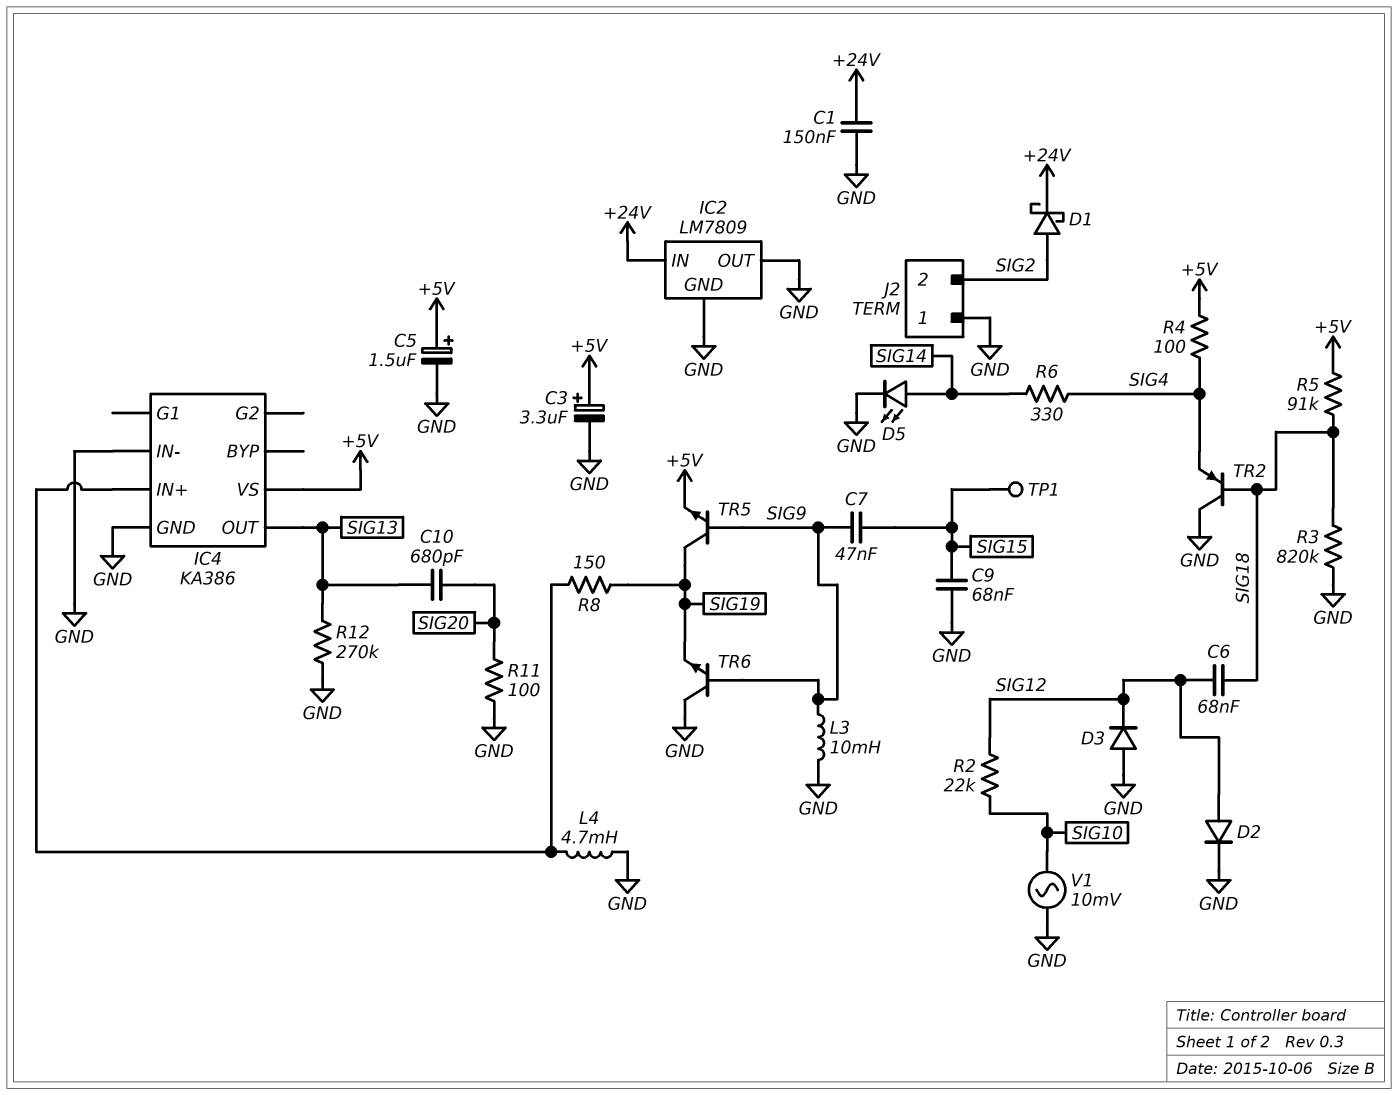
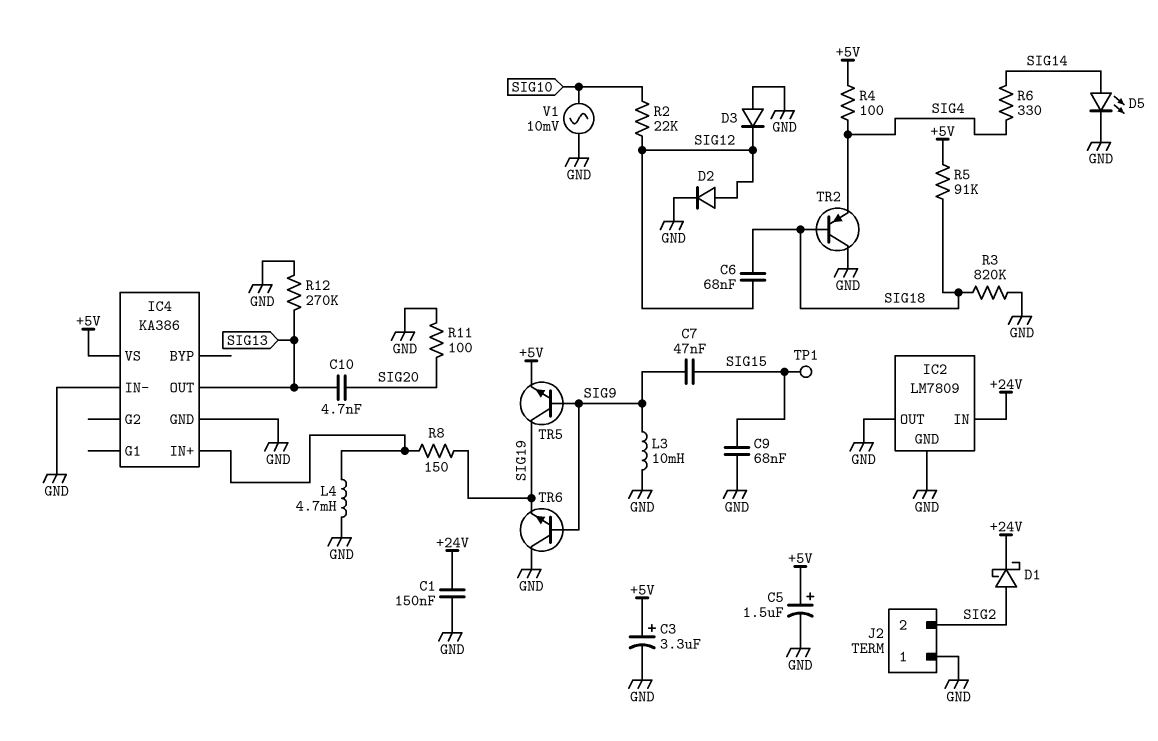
C10: 680pF (SIG13, SIG20) -> 4.7nF (SIG13, SIG20)

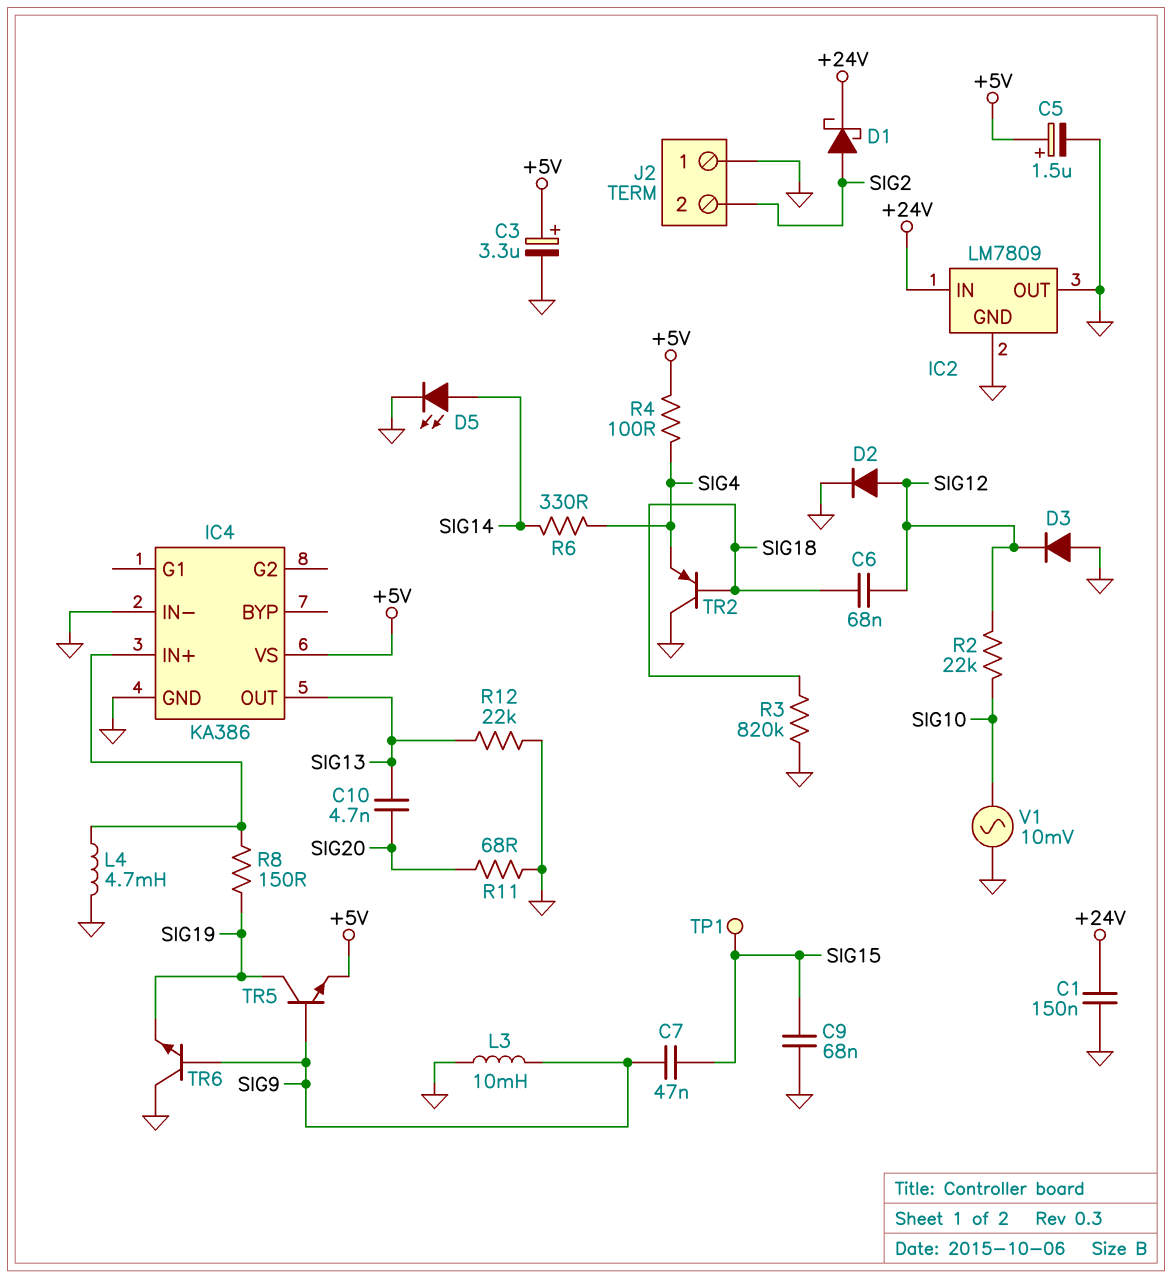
R5: 91k (+5V, SIG18) -> none
R11: 100 (GND, SIG20) -> 68 (GND, SIG20)
R12: 270k (GND, SIG13) -> 22k (GND, SIG13)

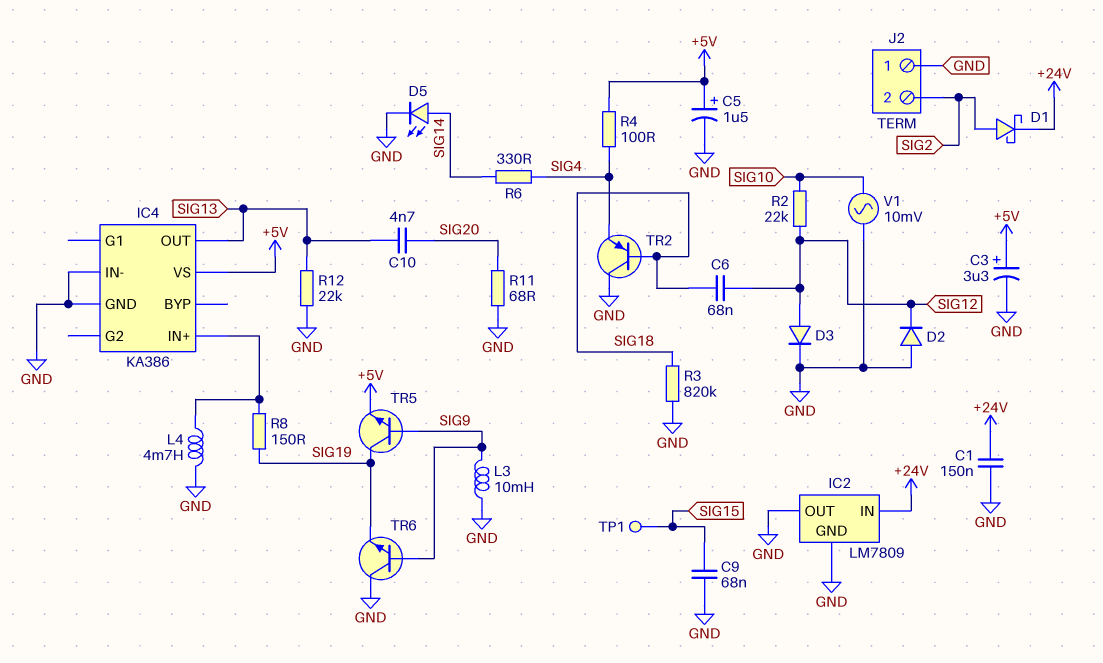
C7: 47nF (SIG9, SIG15) -> none
D2: diode (A SIG12, K GND) -> diode (A GND, K SIG12)
D3: diode (A GND, K SIG12) -> diode (A SIG12, K GND)

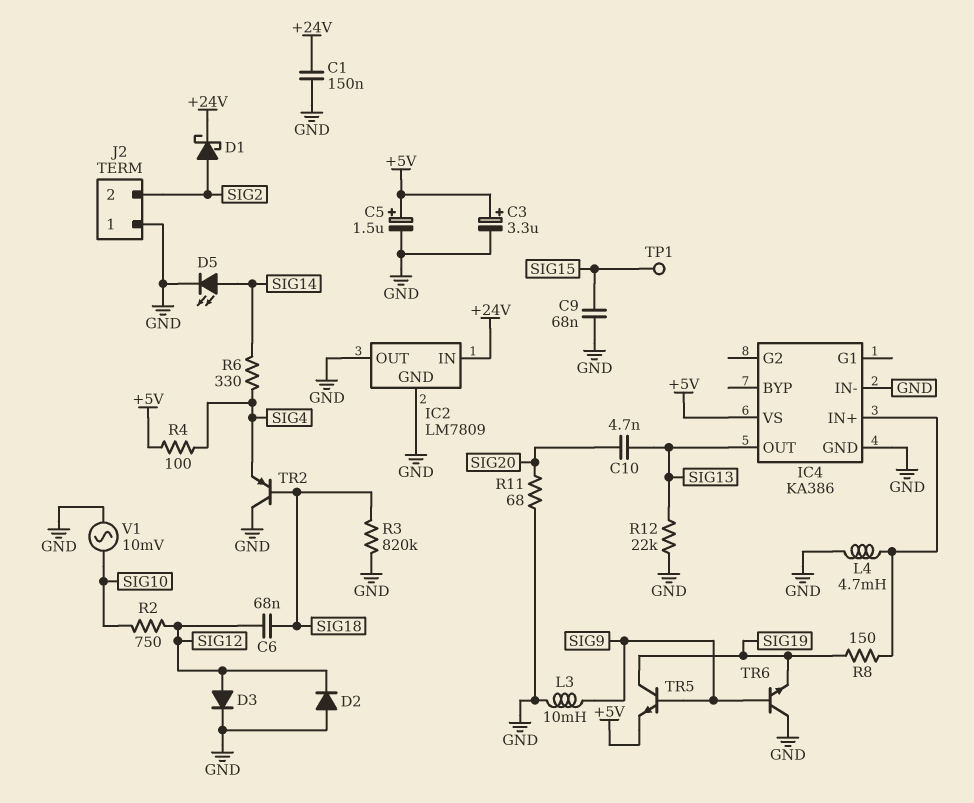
R2: 22k (SIG10, SIG12) -> 750 (SIG10, SIG12)

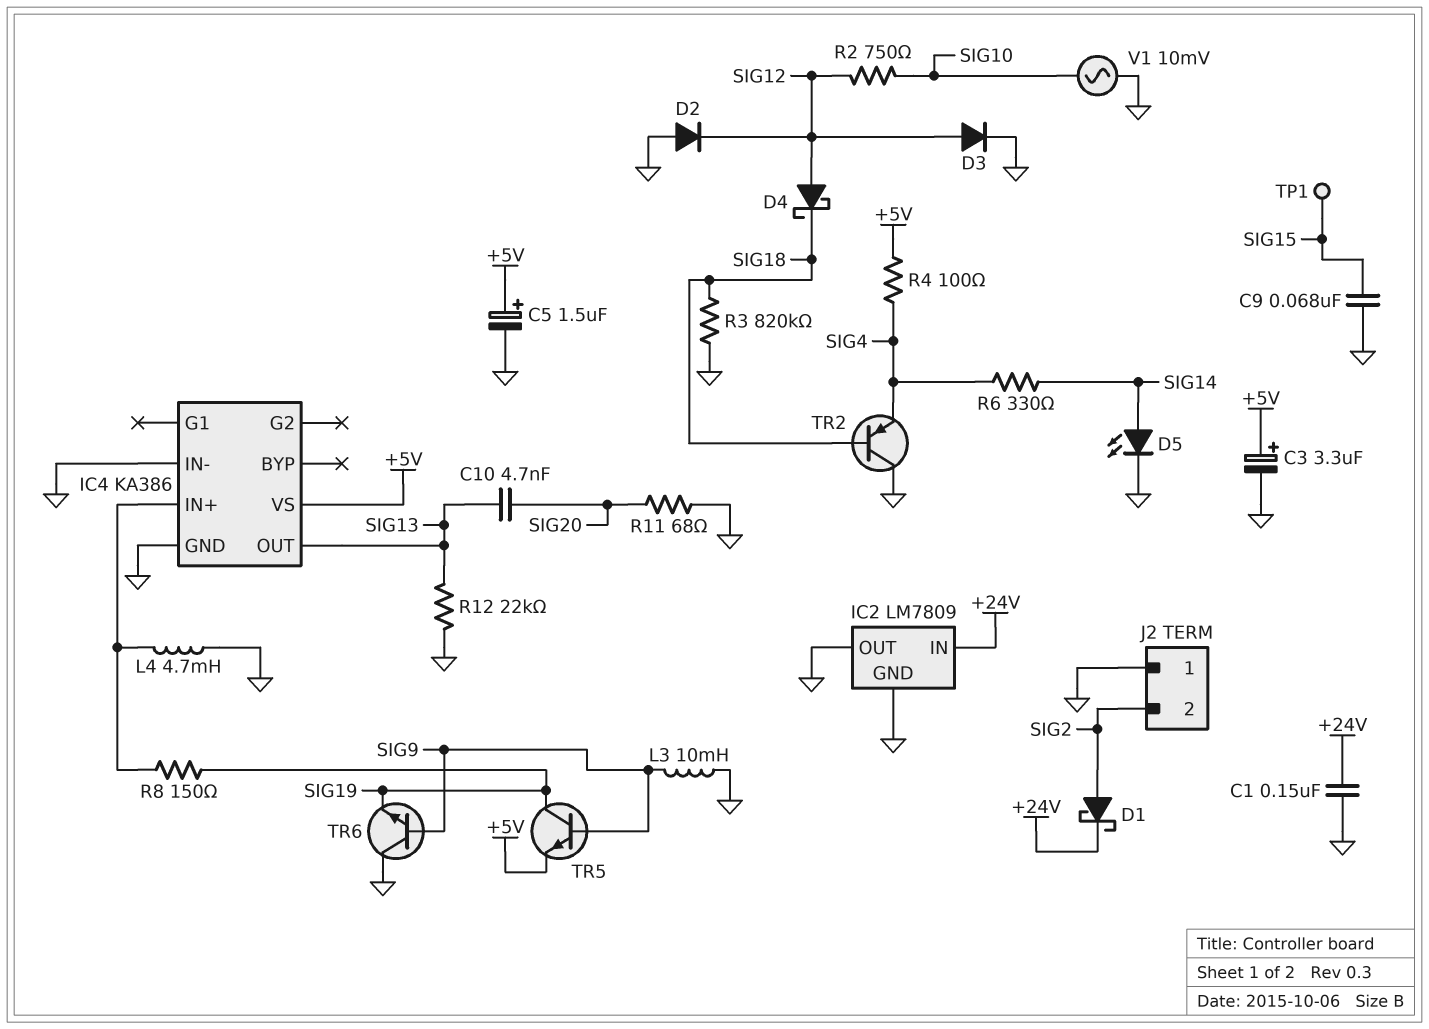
C6: 68nF (SIG12, SIG18) -> none
D4: none -> schottky (A SIG12, K SIG18)

